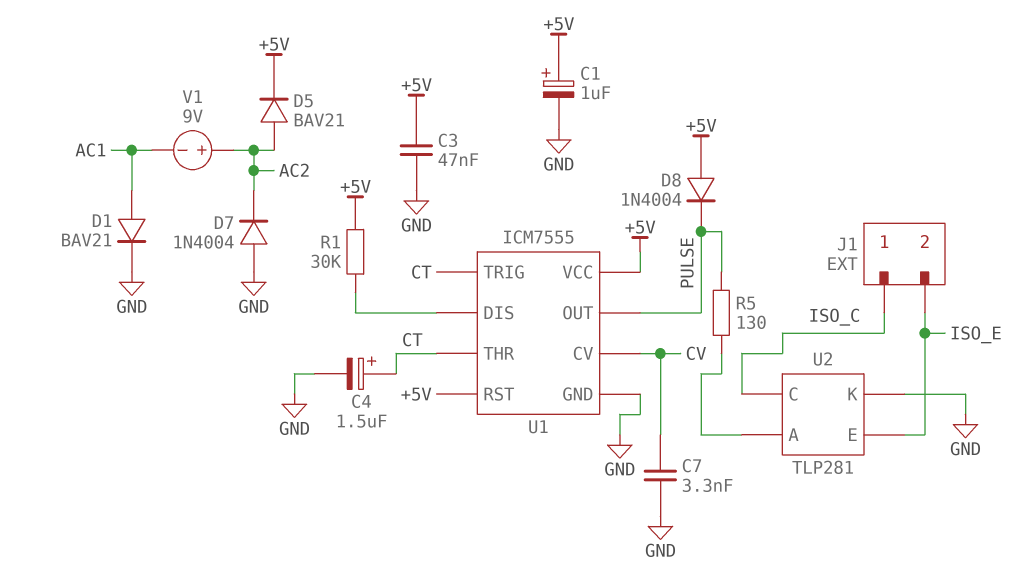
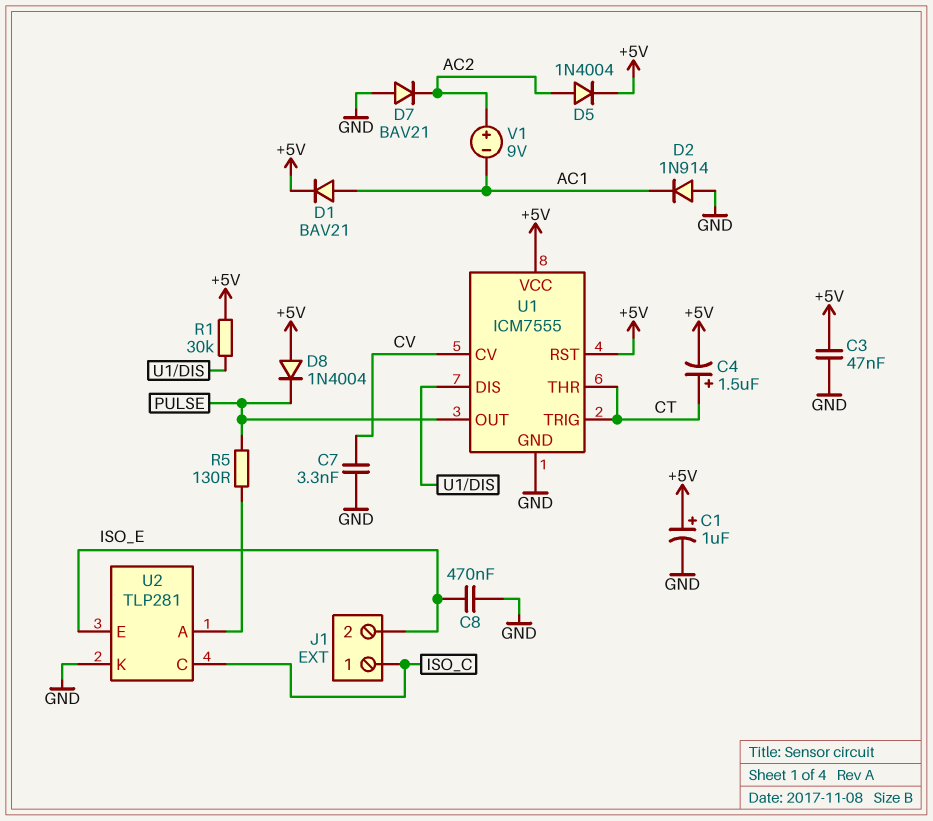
C4: 1.5uF (plus CT, minus GND) -> 1.5uF (plus CT, minus +5V)
C8: none -> 470nF (GND, ISO_E)
D1: diode BAV21 (A AC1, K GND) -> diode BAV21 (A AC1, K +5V)
D2: none -> diode 1N914 (A GND, K AC1)
D5: diode BAV21 (A AC2, K +5V) -> diode 1N4004 (A AC2, K +5V)
D7: diode 1N4004 (A GND, K AC2) -> diode BAV21 (A GND, K AC2)

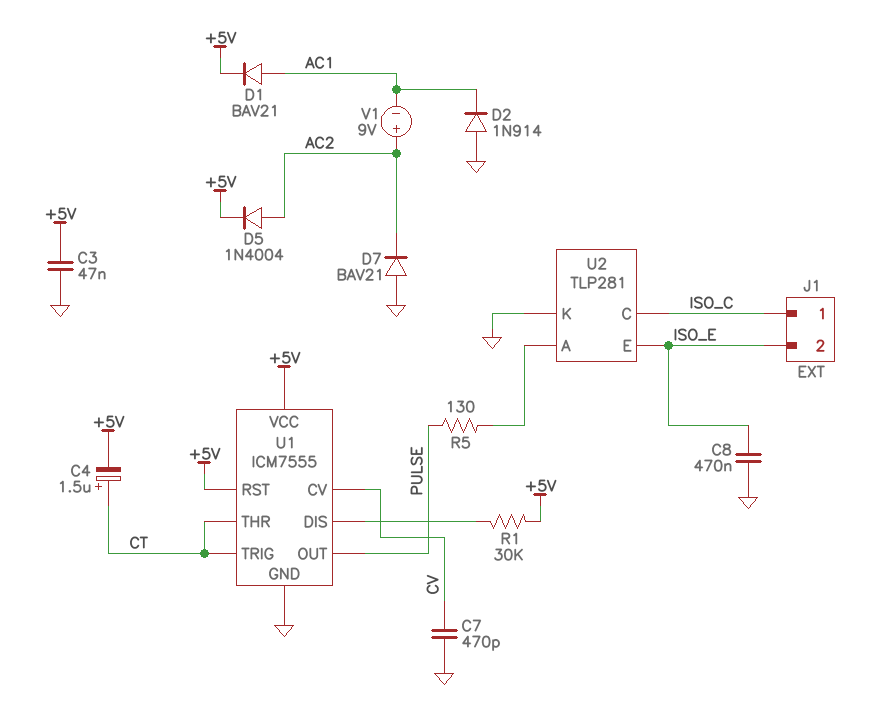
C1: 1uF (plus +5V, minus GND) -> none
C7: 3.3nF (CV, GND) -> 470pF (CV, GND)
D8: diode 1N4004 (A +5V, K PULSE) -> none

